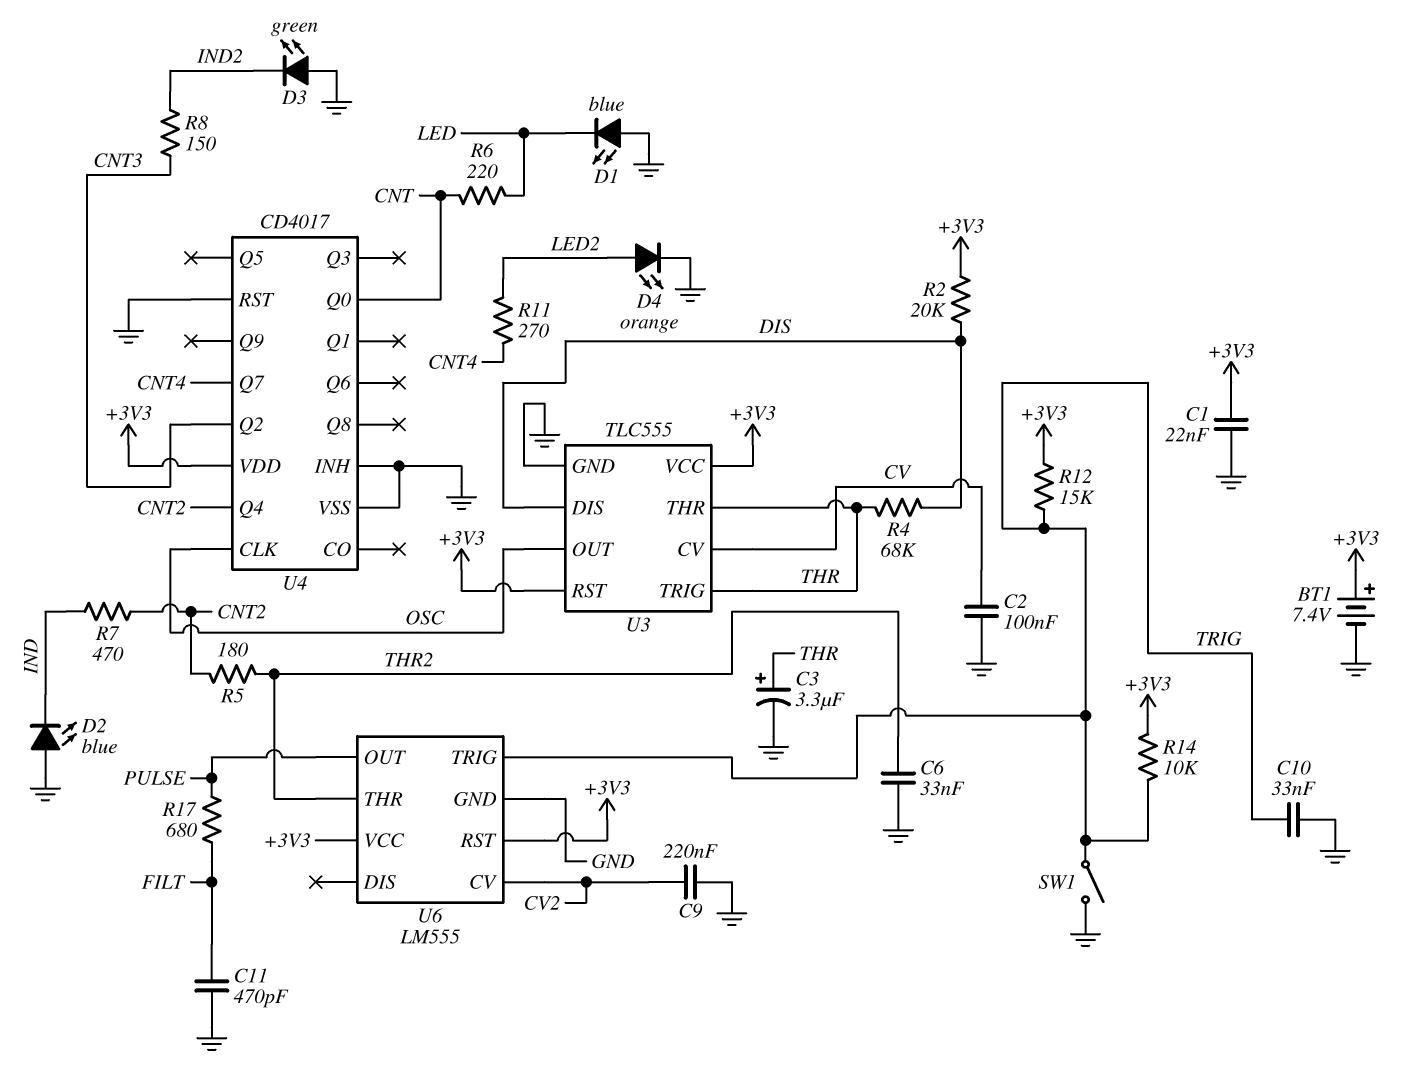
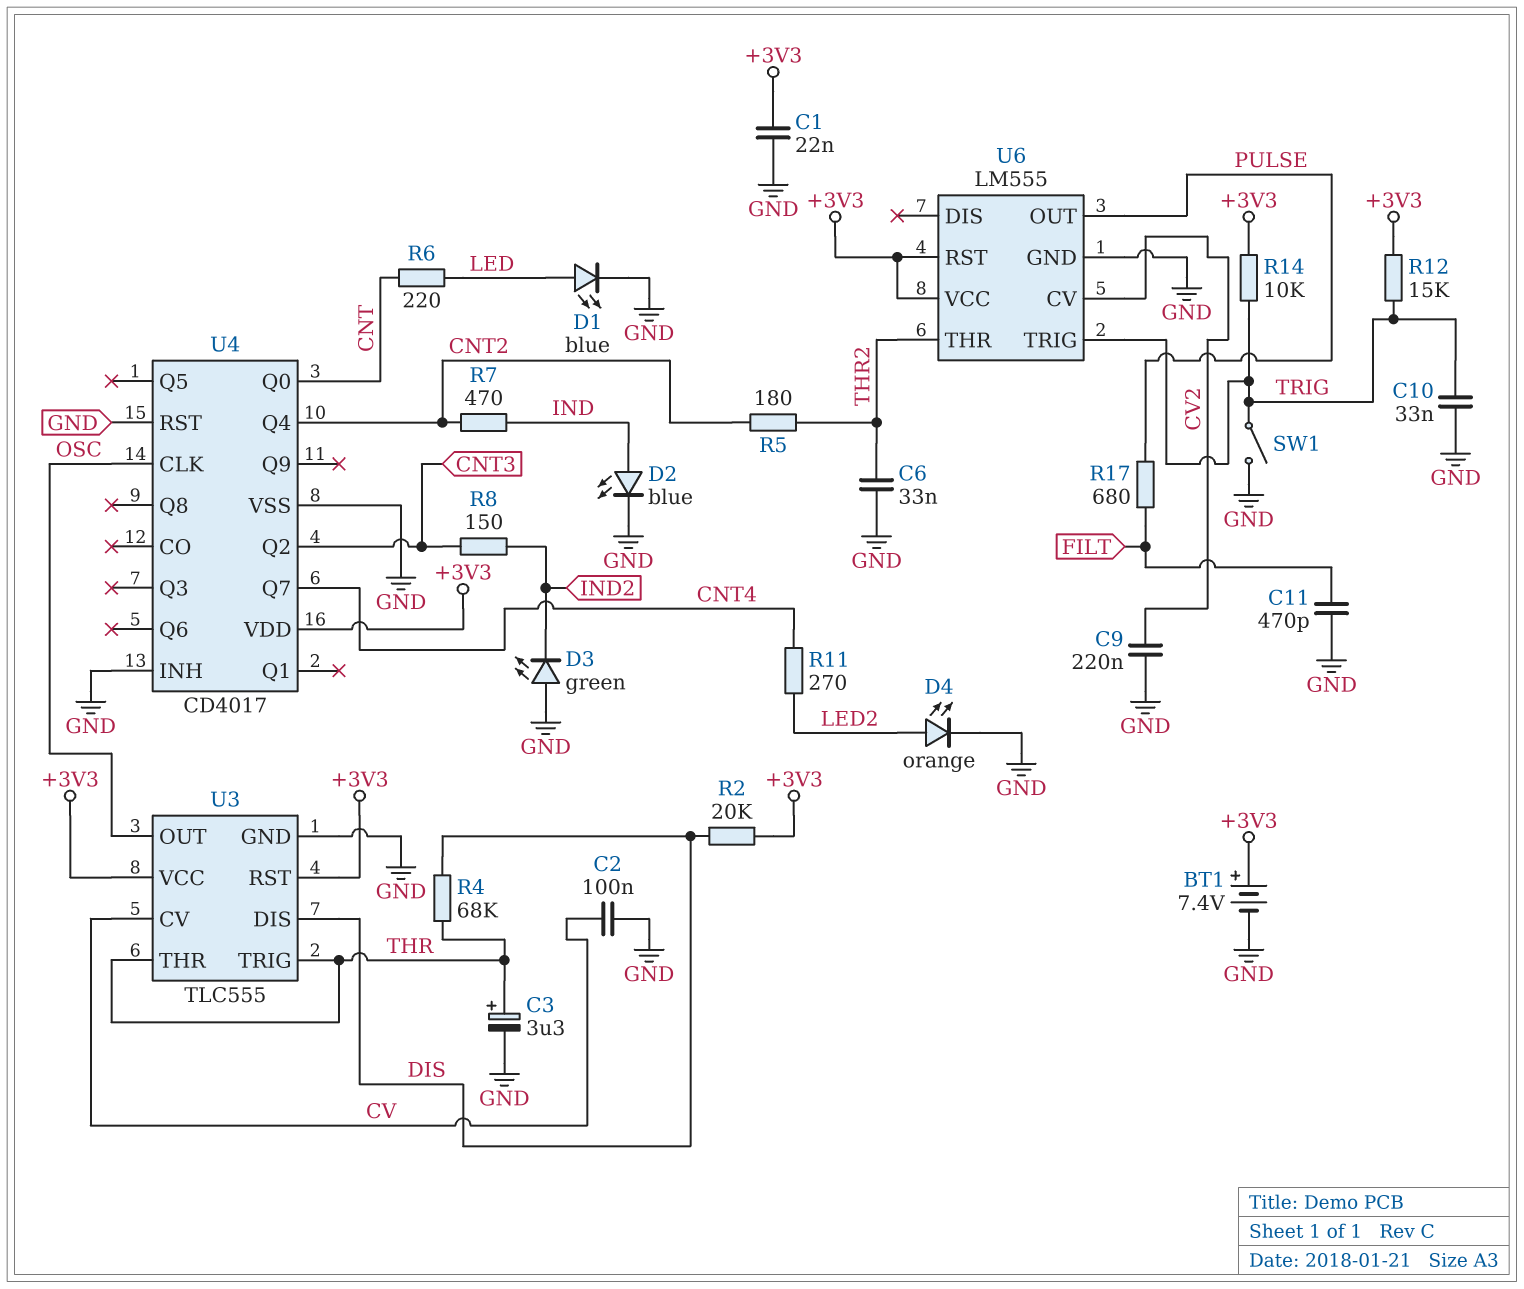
D1: LED blue (A GND, K LED) -> LED blue (A LED, K GND)
D2: LED blue (A GND, K IND) -> LED blue (A IND, K GND)

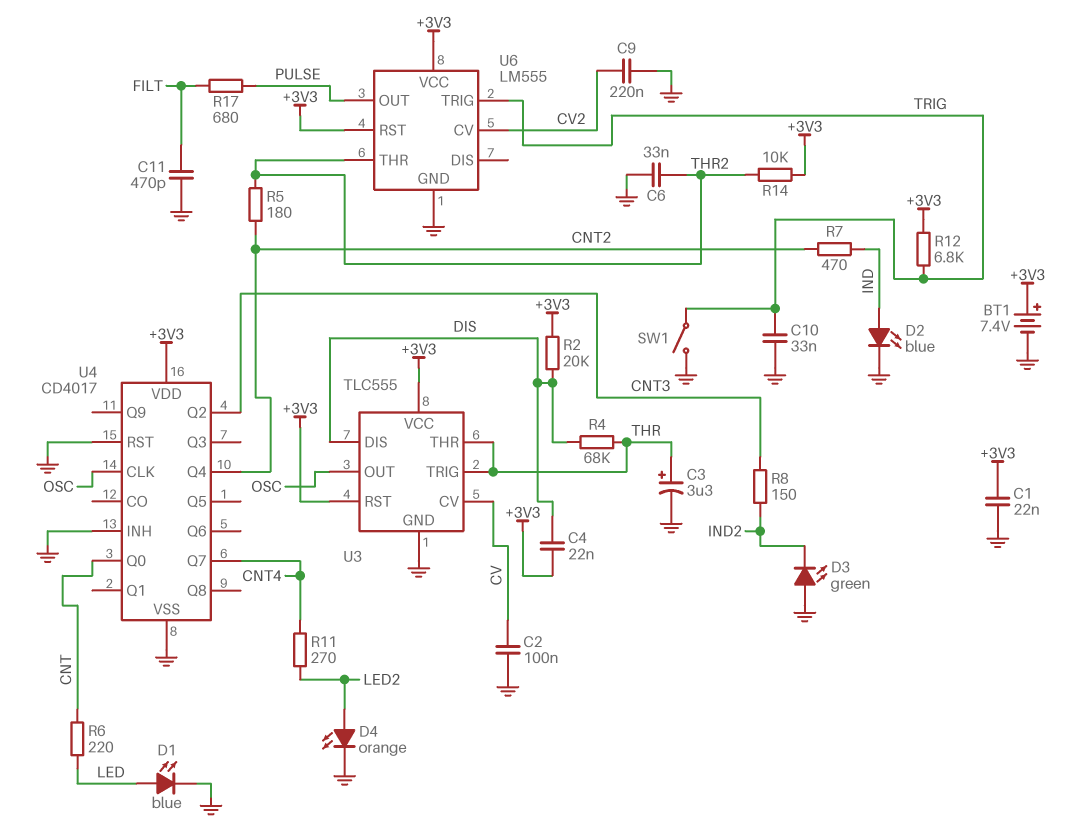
C4: none -> 22nF (+3V3, DIS)
R12: 15k (+3V3, TRIG) -> 6.8k (+3V3, TRIG)
R14: 10k (+3V3, TRIG) -> 10k (+3V3, THR2)

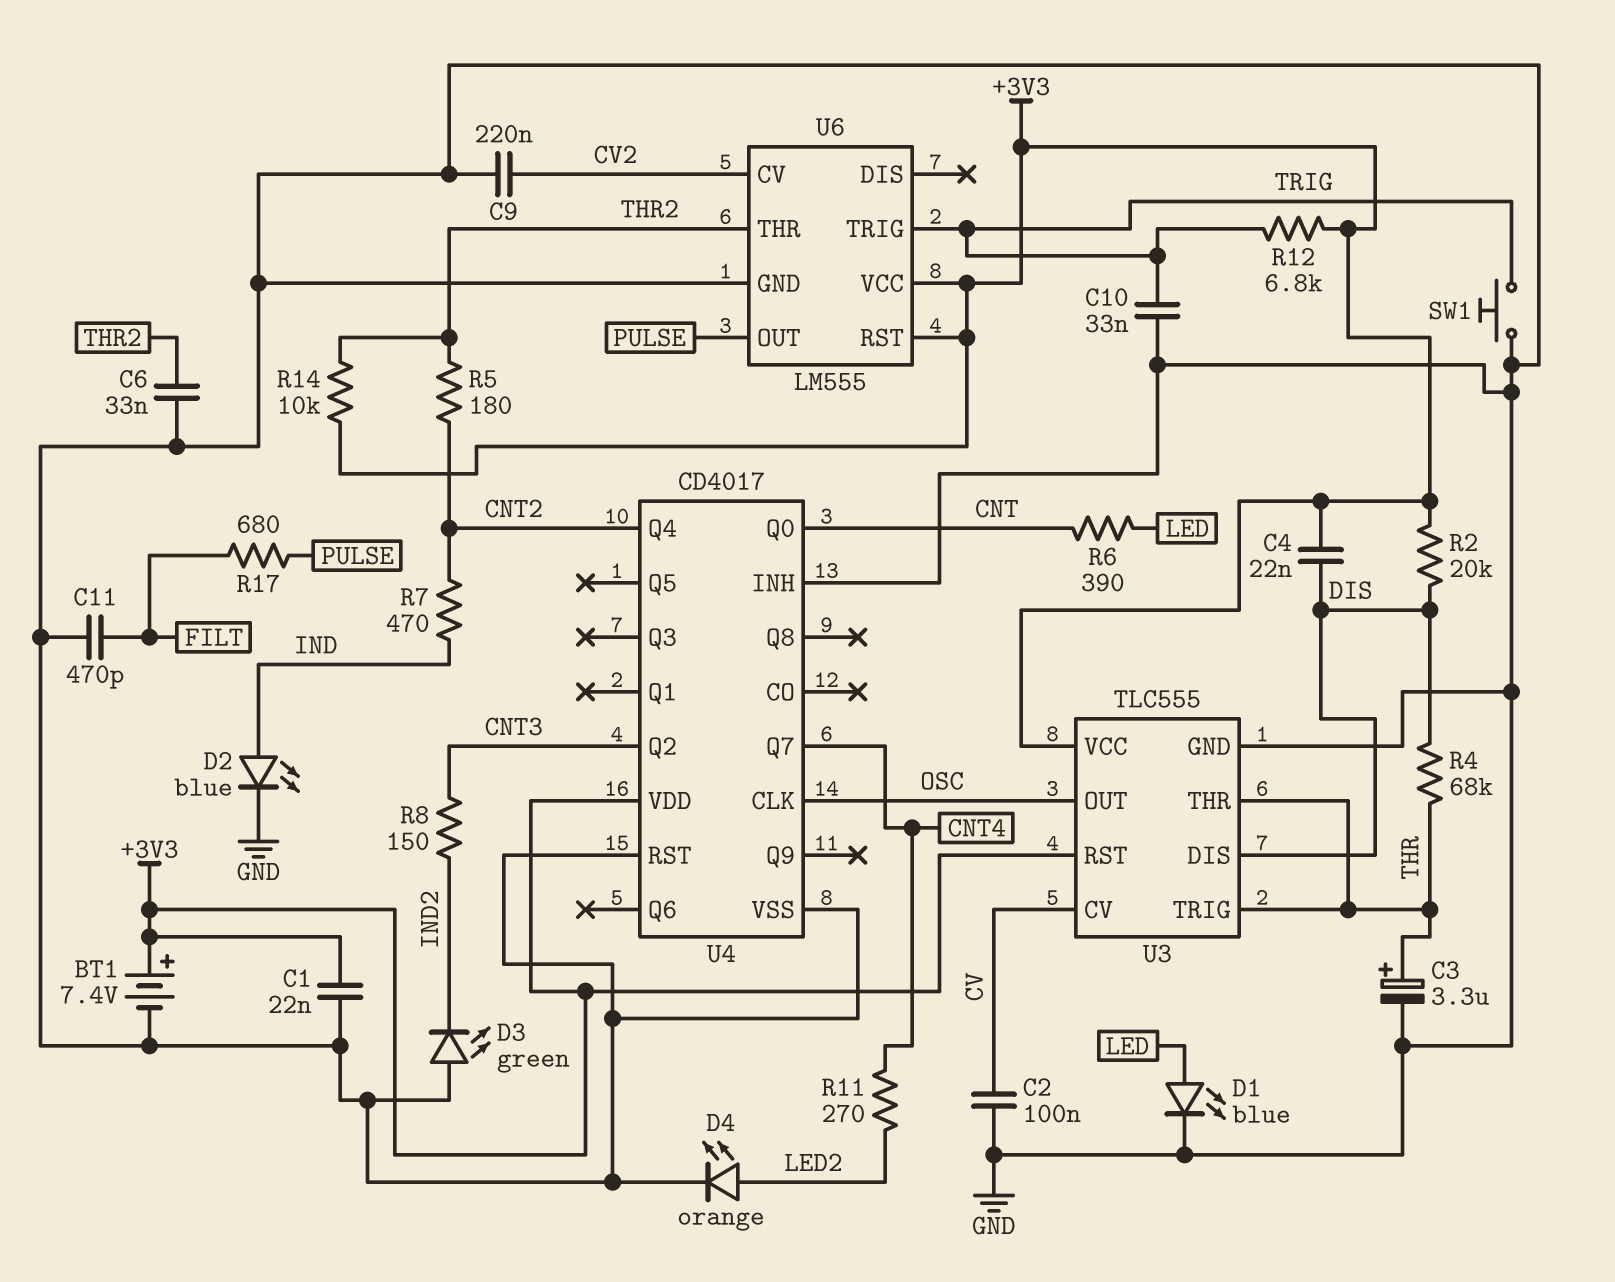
R6: 220 (CNT, LED) -> 390 (CNT, LED)
SW1: switch (GND, TRIG) -> button (GND, TRIG)

